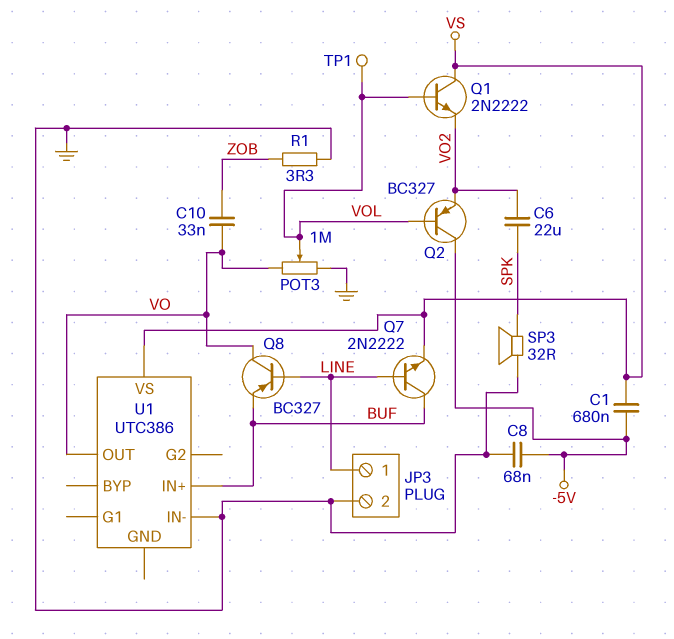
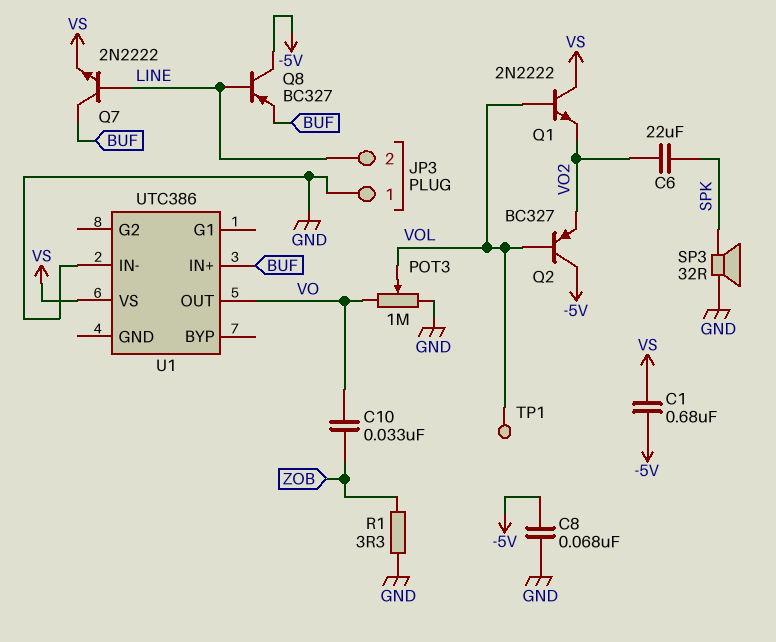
JP3 pin 1: LINE -> GND
JP3 pin 2: GND -> LINE
Q8: PNP BC327 (B LINE, C VO, E BUF) -> PNP BC327 (B LINE, C -5V, E BUF)

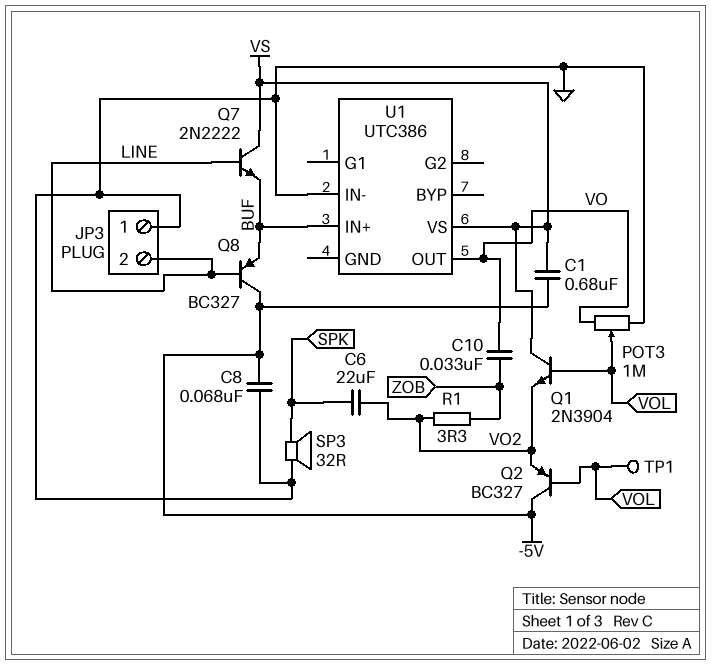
Q1: NPN 2N2222 (B VOL, C VS, E VO2) -> NPN 2N3904 (B VOL, C VS, E VO2)
Q7: NPN 2N2222 (B LINE, C BUF, E VS) -> NPN 2N2222 (B LINE, C VS, E BUF)
R1: 3.3 (GND, ZOB) -> 3.3 (VO2, ZOB)

